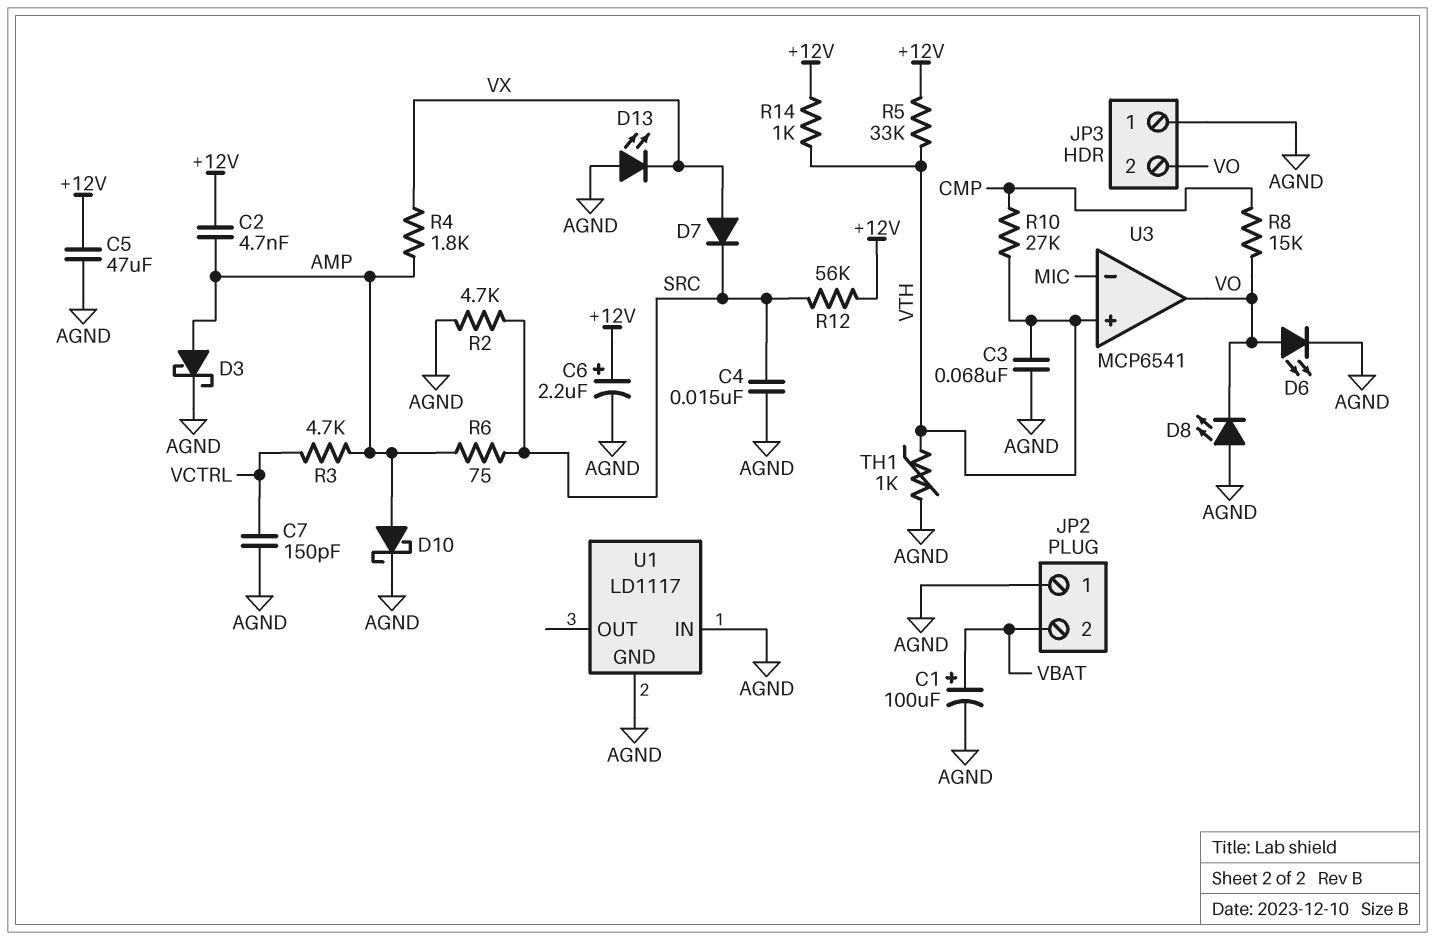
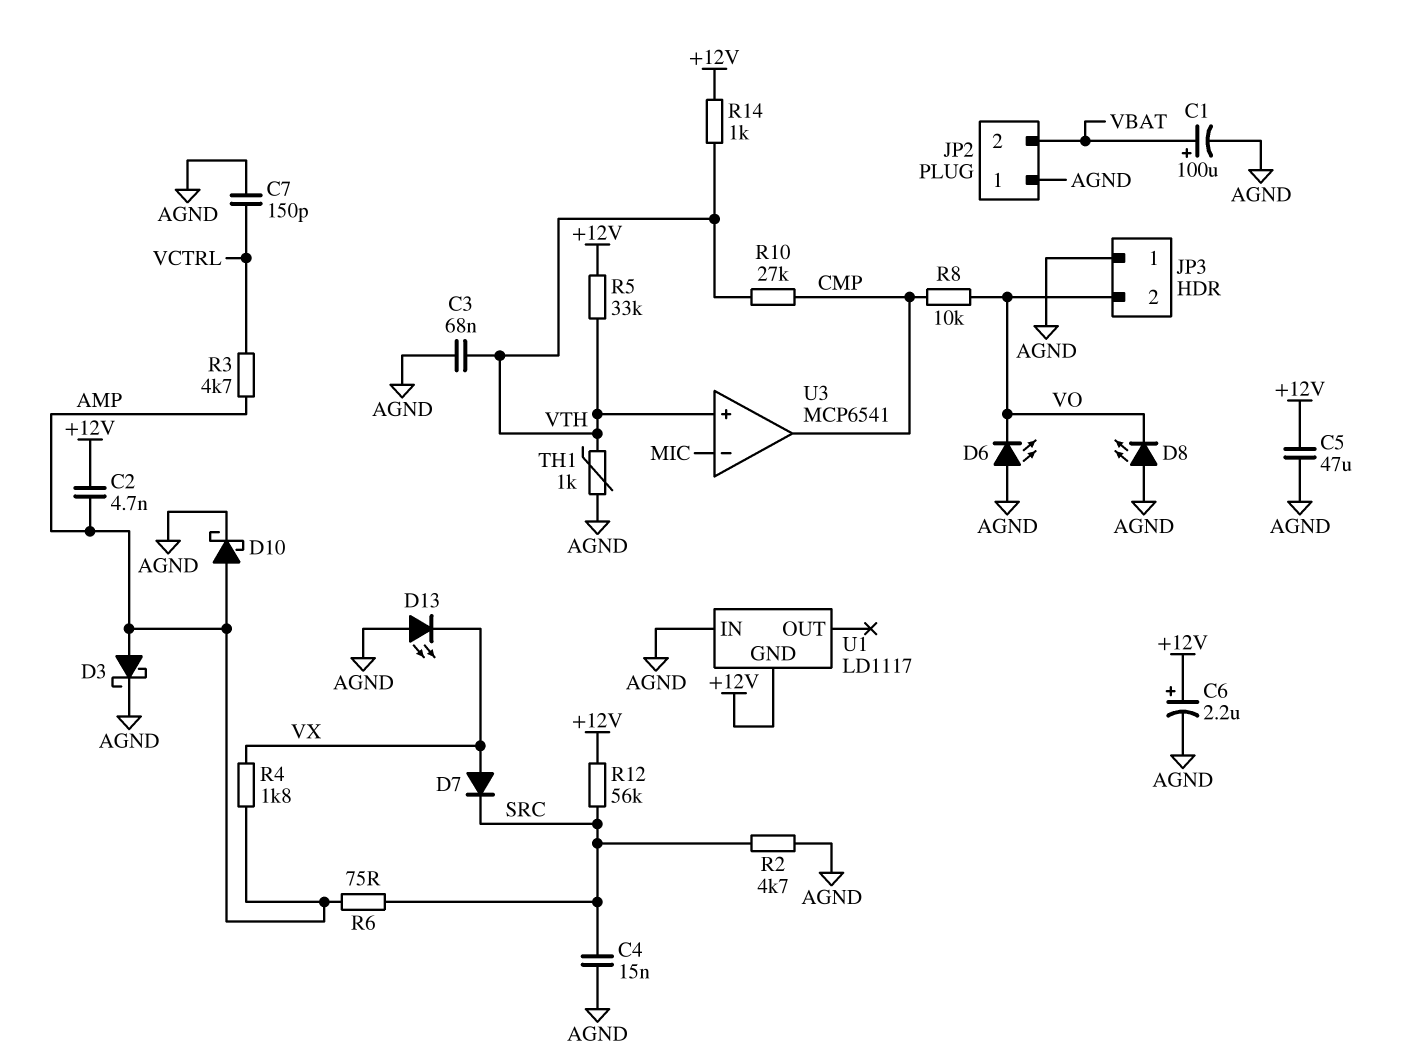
D6: LED (A VO, K AGND) -> LED (A AGND, K VO)
R8: 15k (CMP, VO) -> 10k (CMP, VO)
U1 pin GND: AGND -> +12V
U3 pin out: VO -> CMP

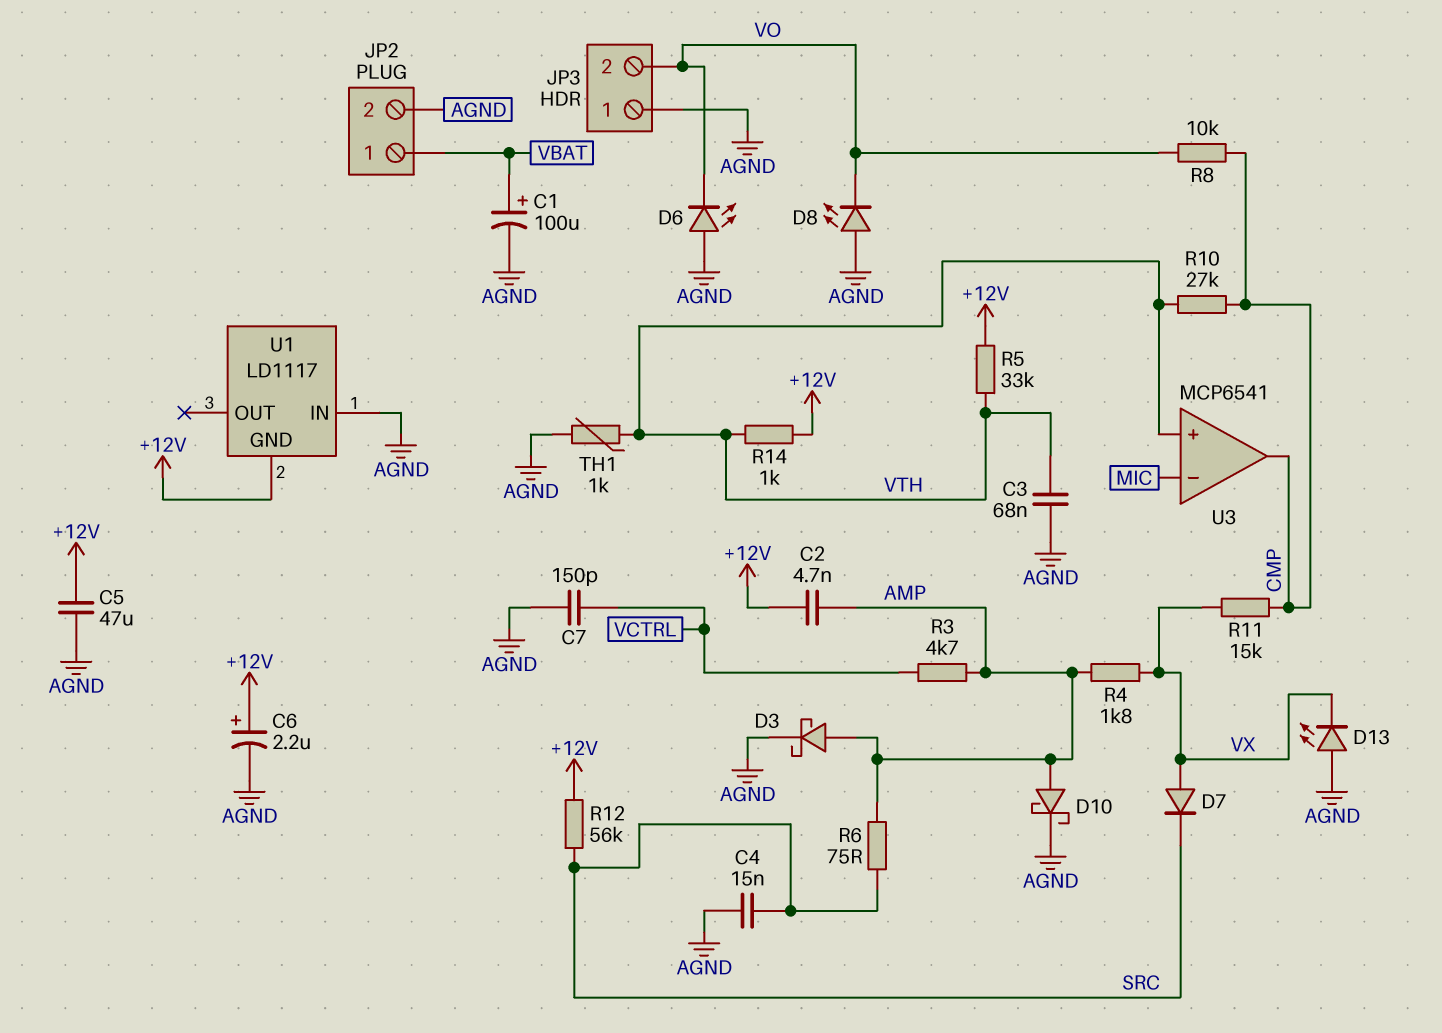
JP2 pin 1: AGND -> VBAT
JP2 pin 2: VBAT -> AGND
R2: 4.7k (AGND, SRC) -> none
R11: none -> 15k (CMP, VX)

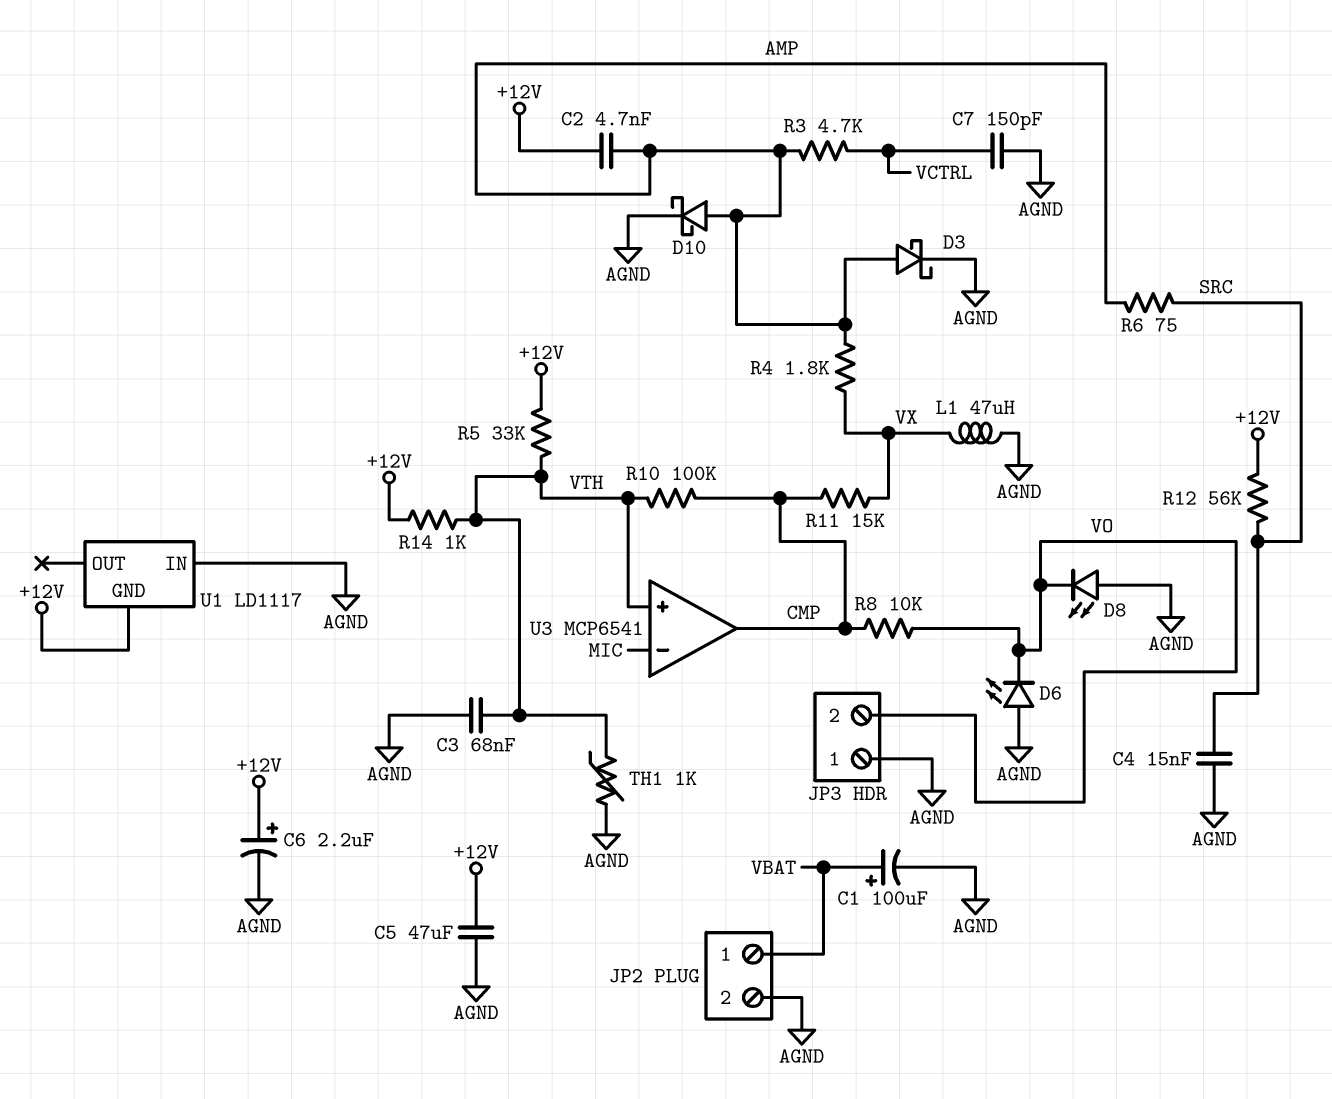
D7: diode (A VX, K SRC) -> none
D13: LED (A AGND, K VX) -> none
L1: none -> 47uH (AGND, VX)
R10: 27k (CMP, VTH) -> 100k (CMP, VTH)

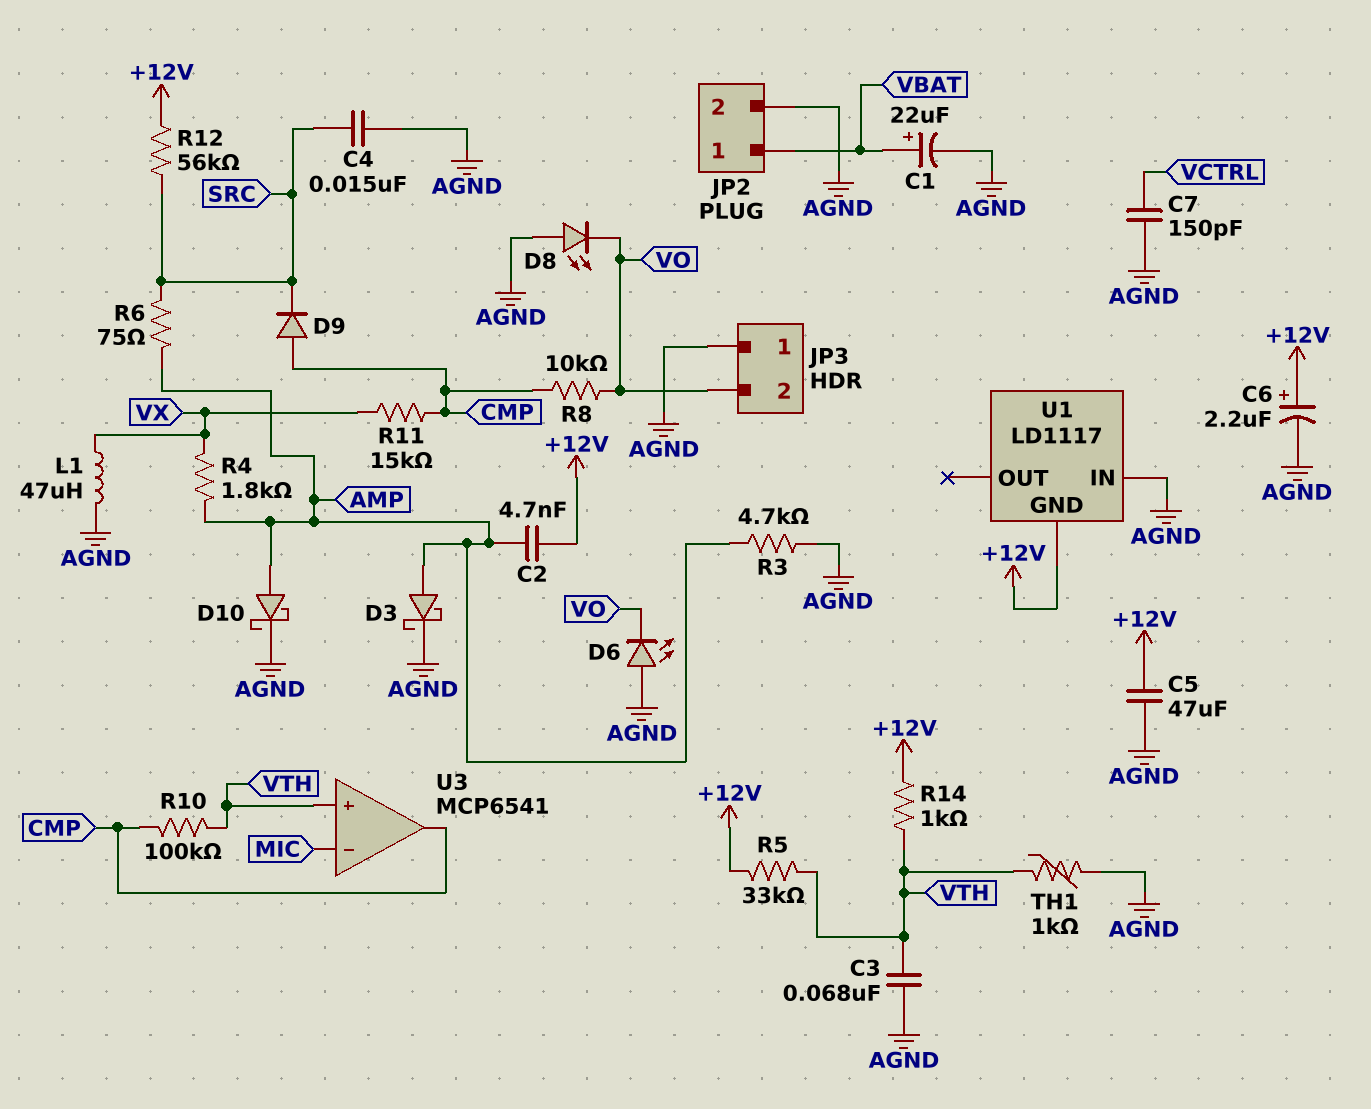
C1: 100uF (plus VBAT, minus AGND) -> 22uF (plus VBAT, minus AGND)
D9: none -> diode (A CMP, K SRC)
R3: 4.7k (AMP, VCTRL) -> 4.7k (AGND, AMP)

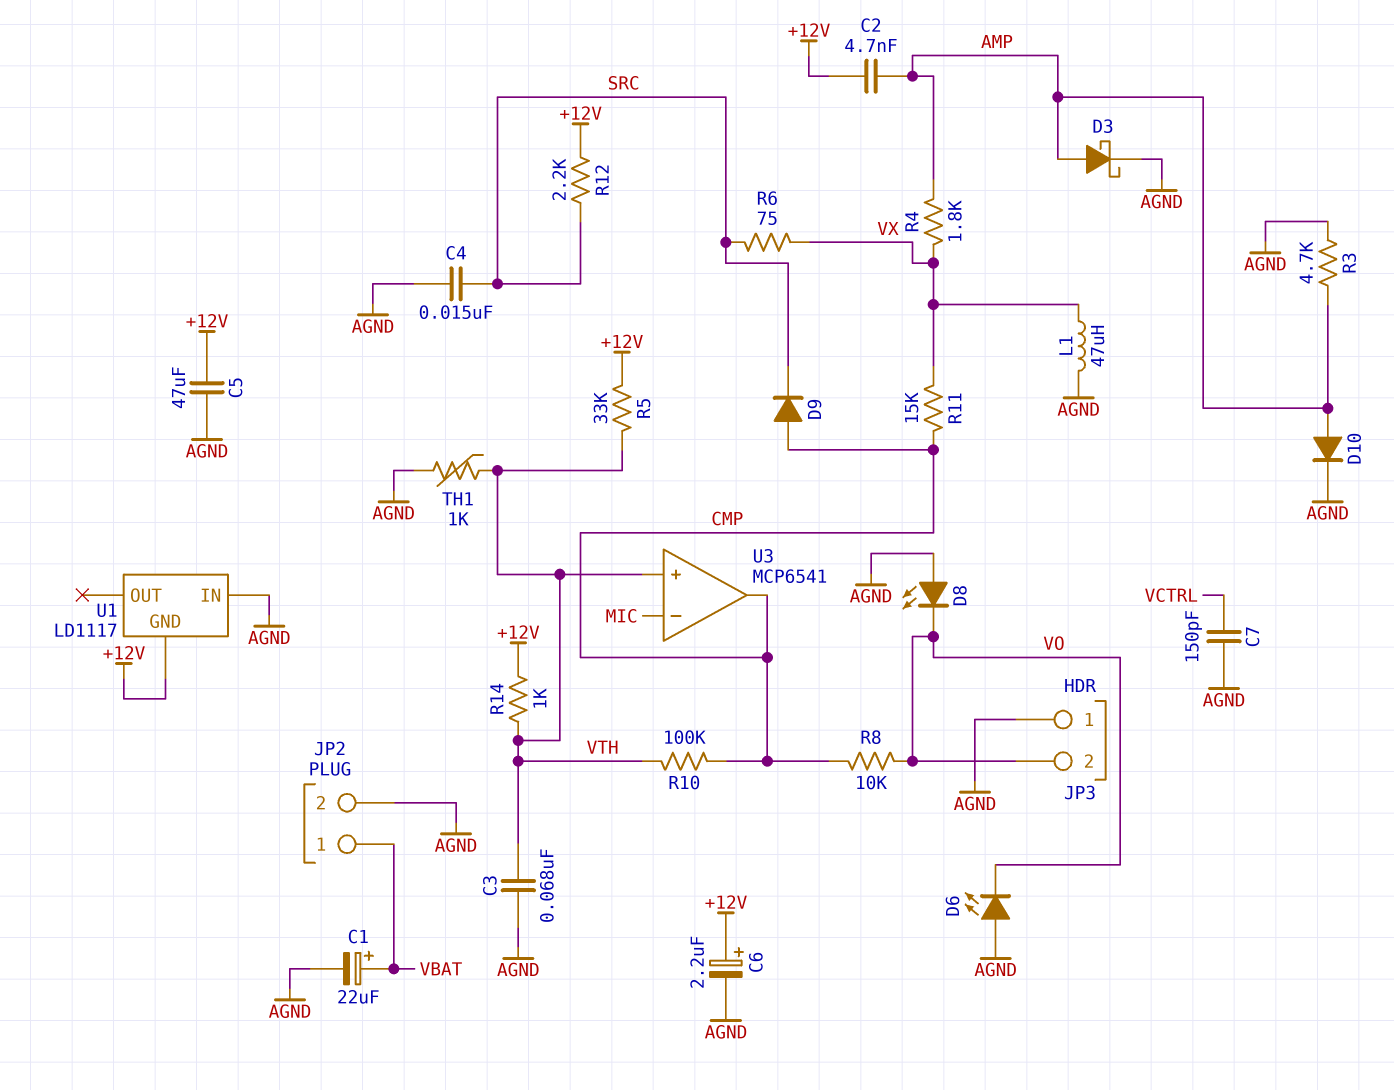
D10: schottky (A AMP, K AGND) -> diode (A AMP, K AGND)
R6: 75 (AMP, SRC) -> 75 (SRC, VX)
R12: 56k (+12V, SRC) -> 2.2k (+12V, SRC)

